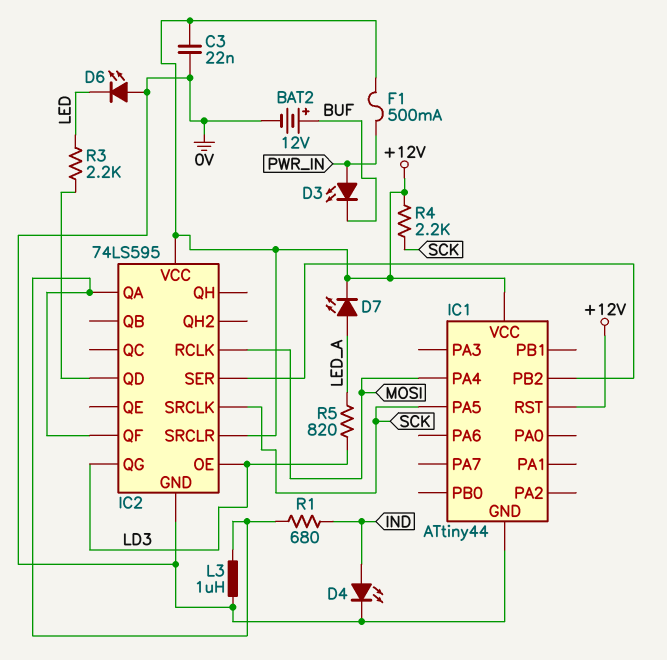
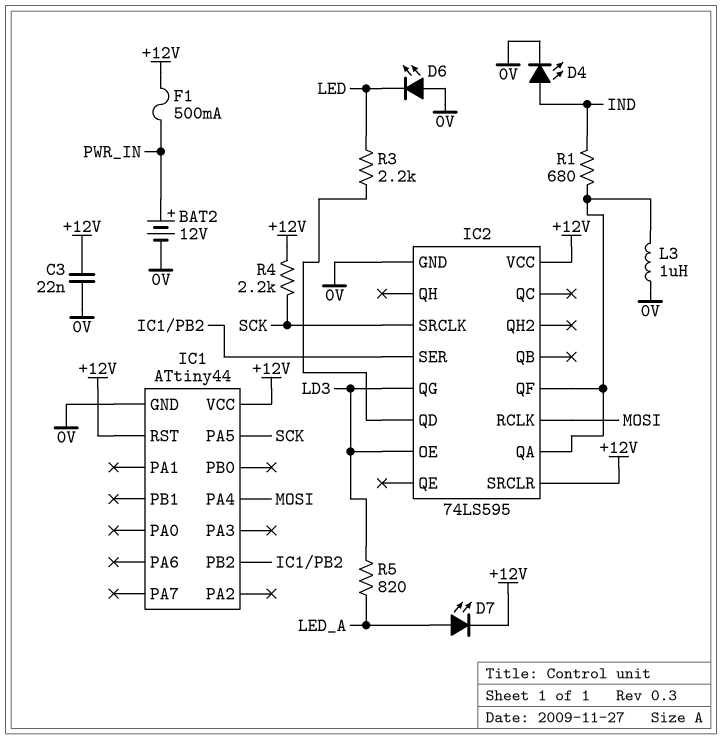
BAT2: 12V (plus BUF, minus 0V) -> 12V (plus PWR_IN, minus 0V)
D3: LED (A PWR_IN, K BUF) -> none

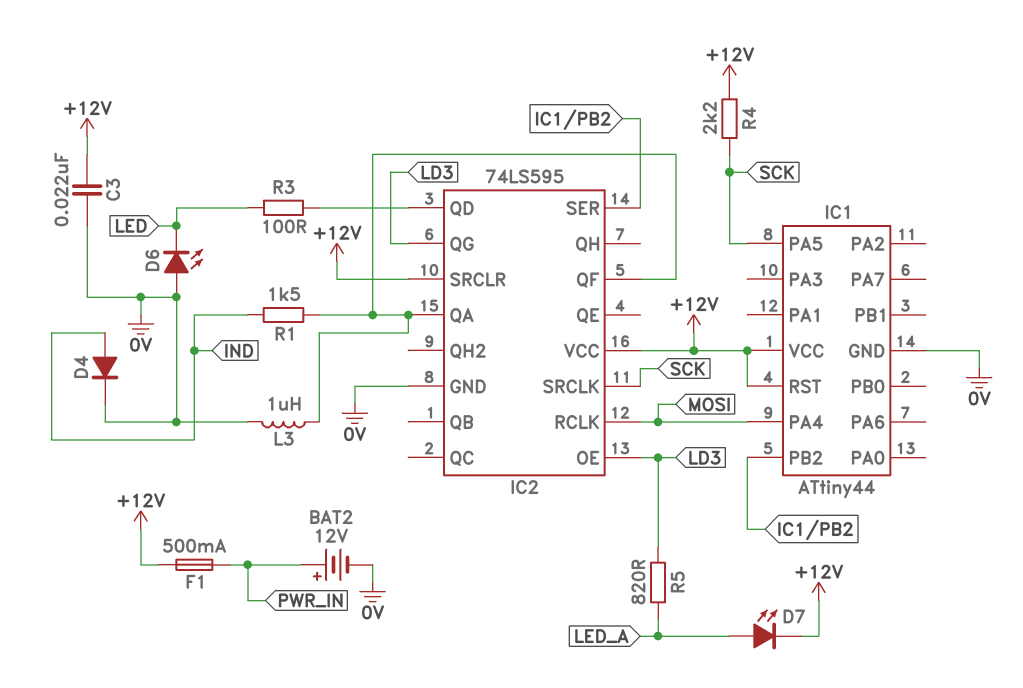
D4: LED (A IND, K 0V) -> diode (A IND, K 0V)
R1: 680 (IC2/QA, IND) -> 1.5k (IC2/QA, IND)
R3: 2.2k (IC2/QD, LED) -> 100 (IC2/QD, LED)

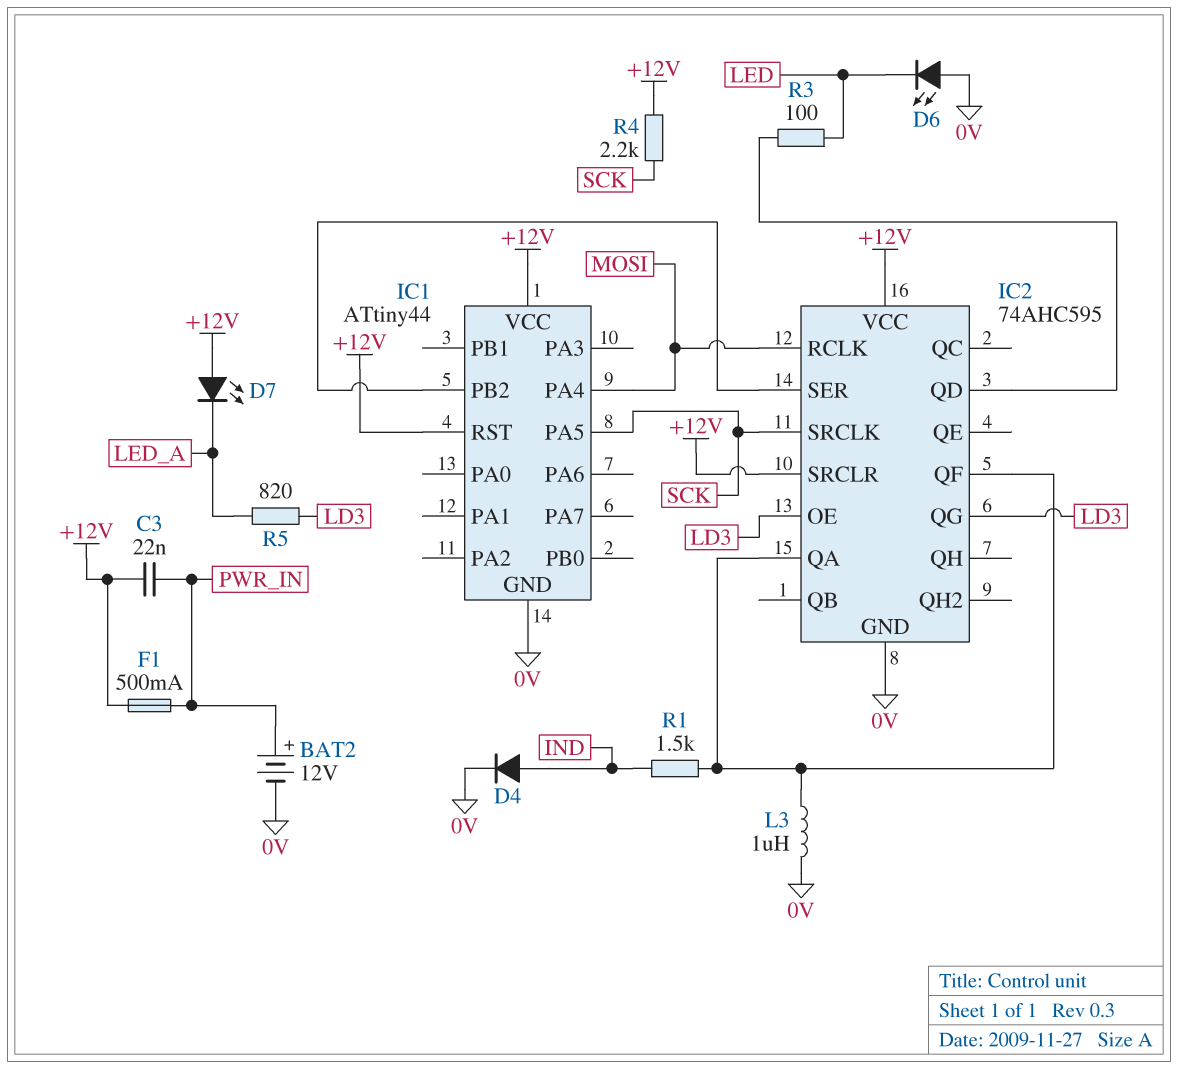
C3: 22nF (+12V, 0V) -> 22nF (+12V, PWR_IN)
D7: LED (A LED_A, K +12V) -> LED (A +12V, K LED_A)
IC2: 74LS595 -> 74AHC595

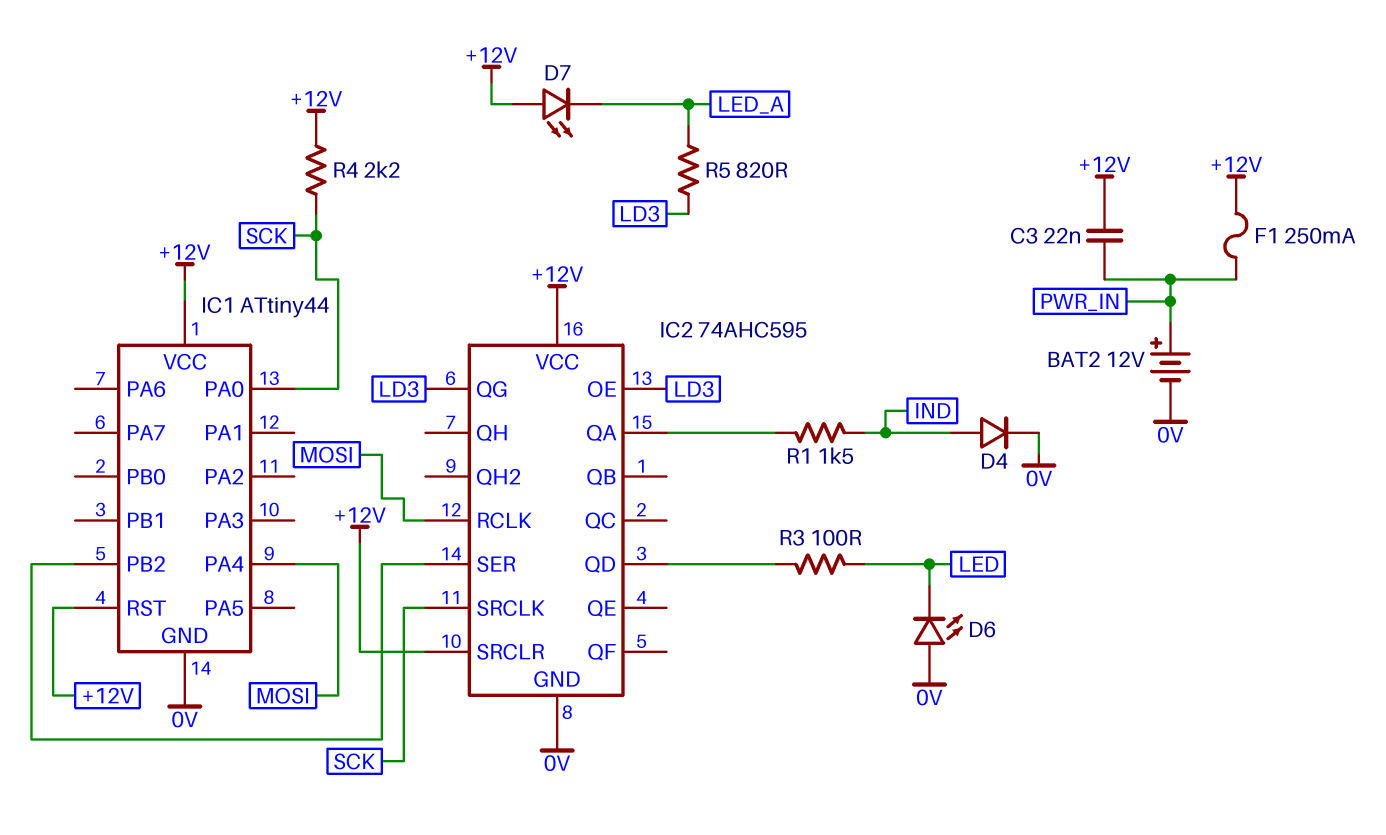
F1: 500mA (+12V, PWR_IN) -> 250mA (+12V, PWR_IN)
IC1 pin PA0: none -> SCK
IC1 pin PA5: SCK -> none
IC2 pin QF: IC2/QA -> none
L3: 1uH (0V, IC2/QA) -> none

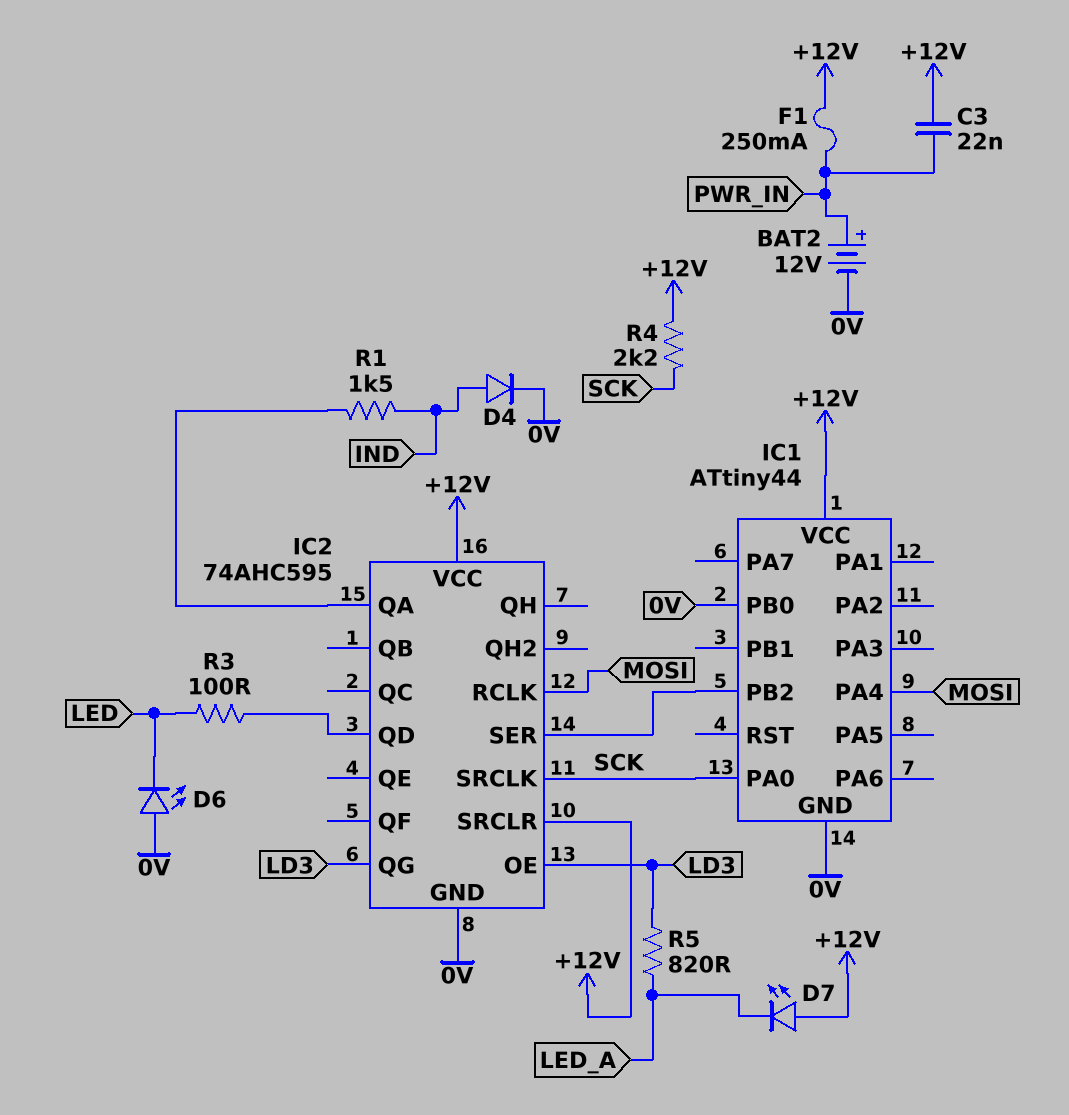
IC1 pin PB0: none -> 0V
IC1 pin RST: +12V -> none

